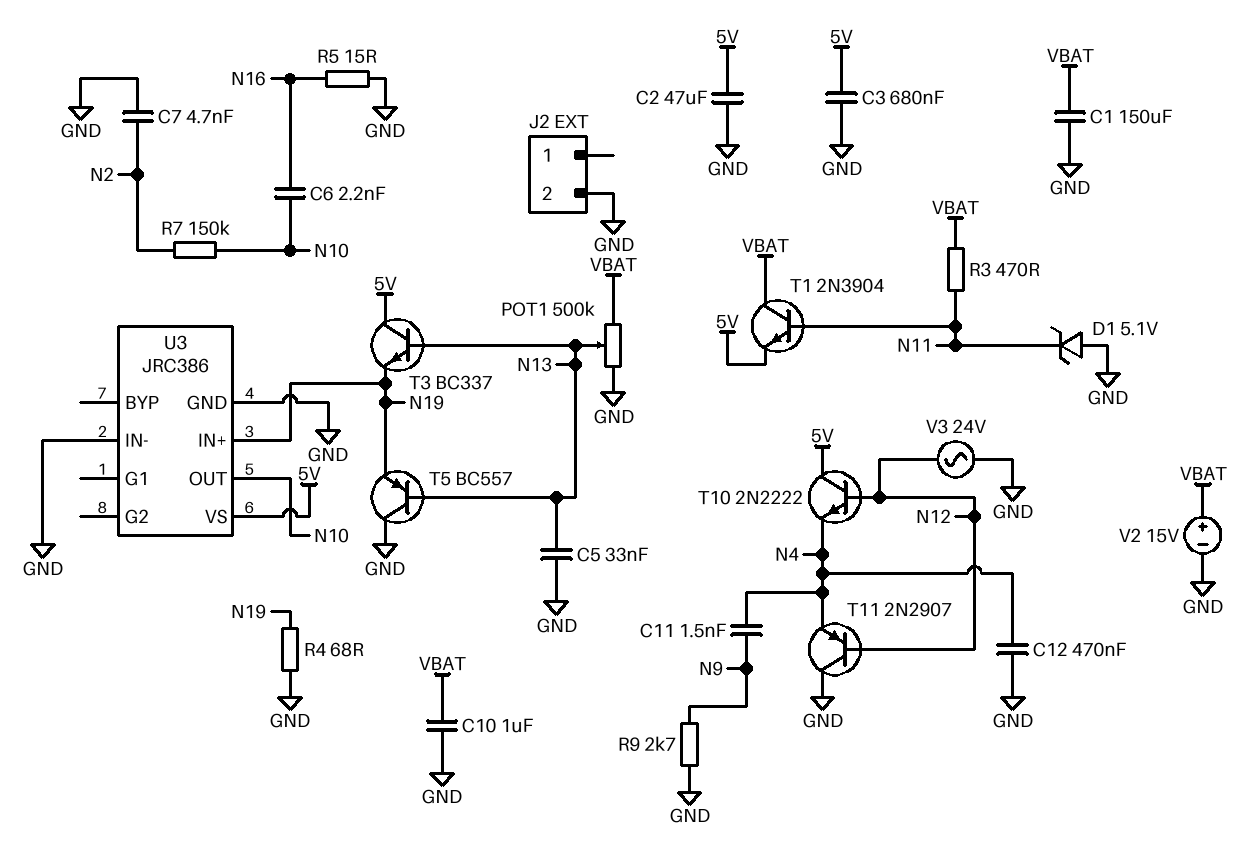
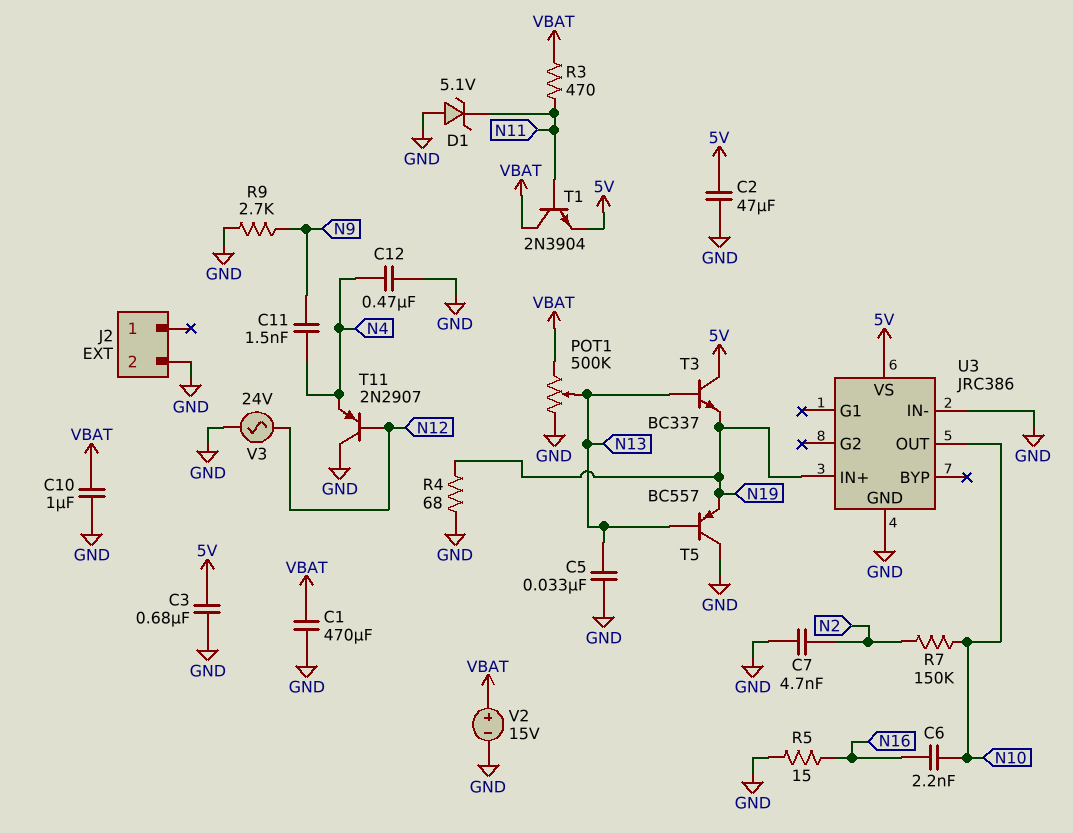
C1: 150uF (GND, VBAT) -> 470uF (GND, VBAT)
T10: NPN 2N2222 (B N12, C 5V, E N4) -> none

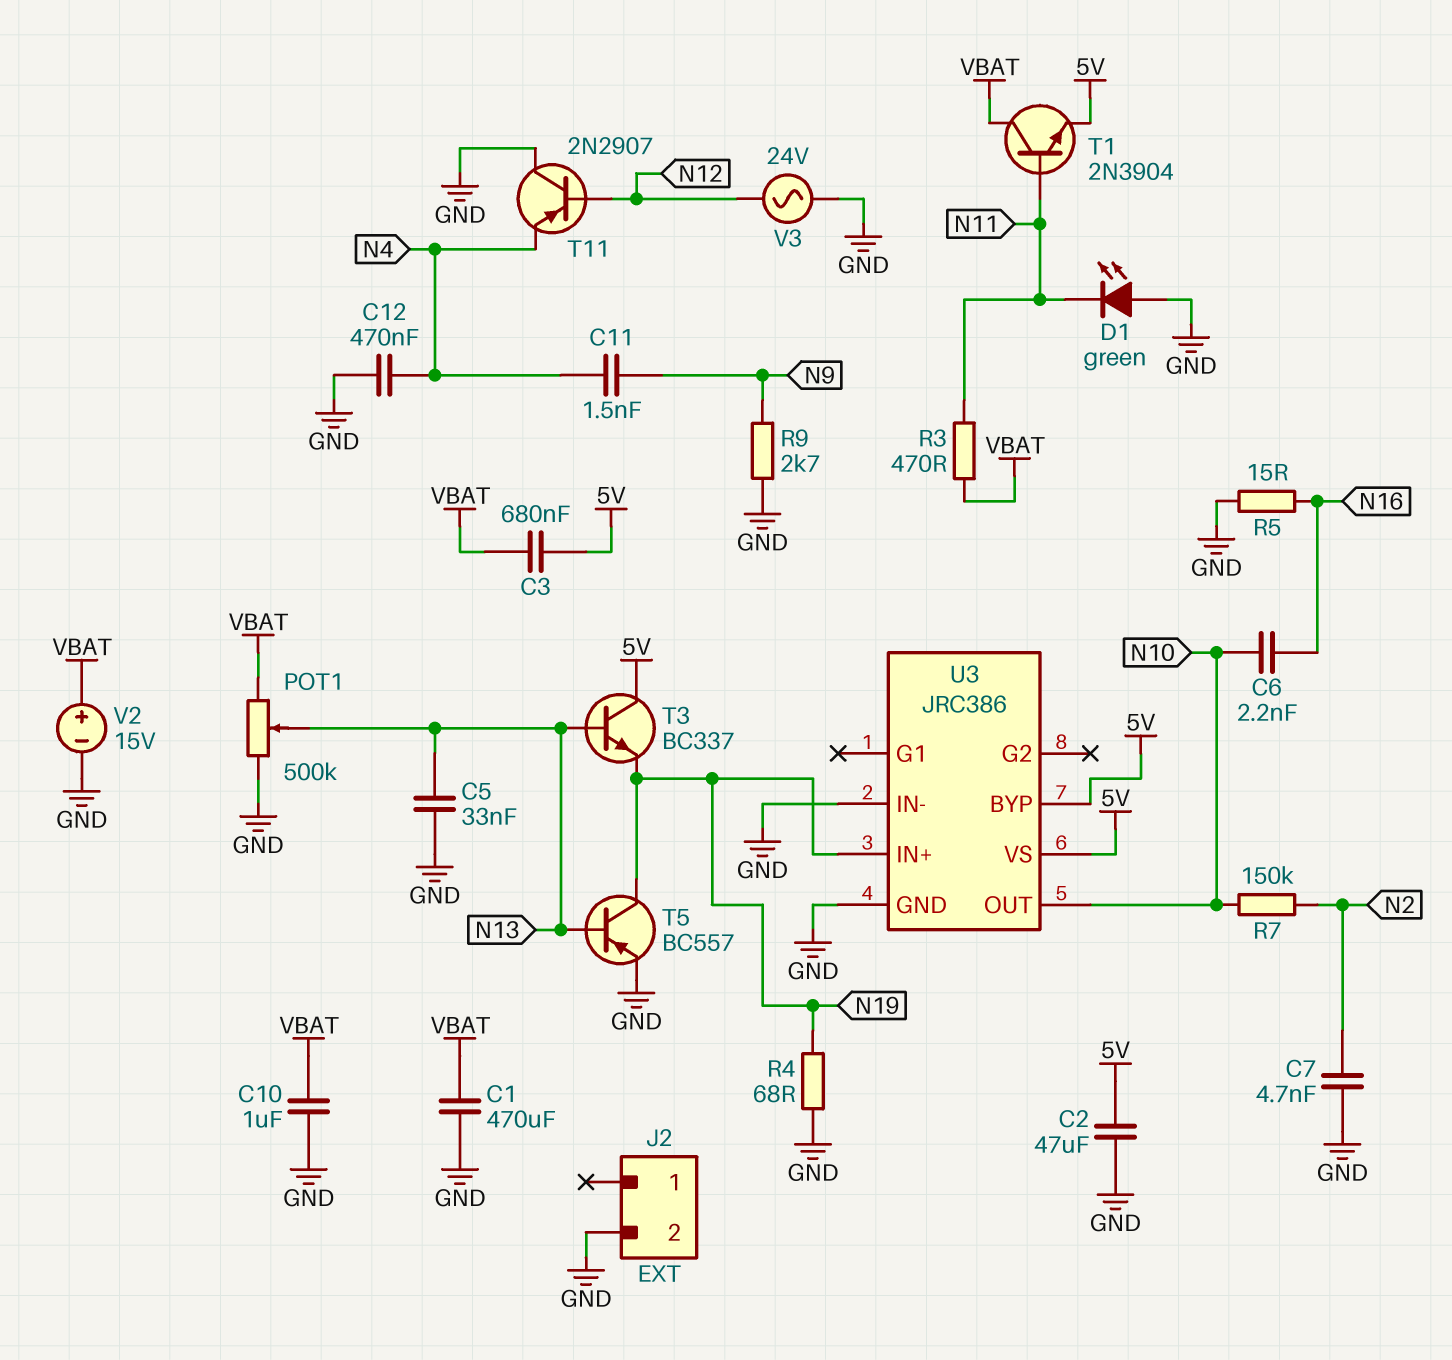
C3: 680nF (5V, GND) -> 680nF (5V, VBAT)
D1: zener 5.1V (A GND, K N11) -> LED green (A GND, K N11)
T5: PNP BC557 (B N13, C GND, E N19) -> PNP BC557 (B N13, C N19, E GND)
U3 pin BYP: none -> 5V

